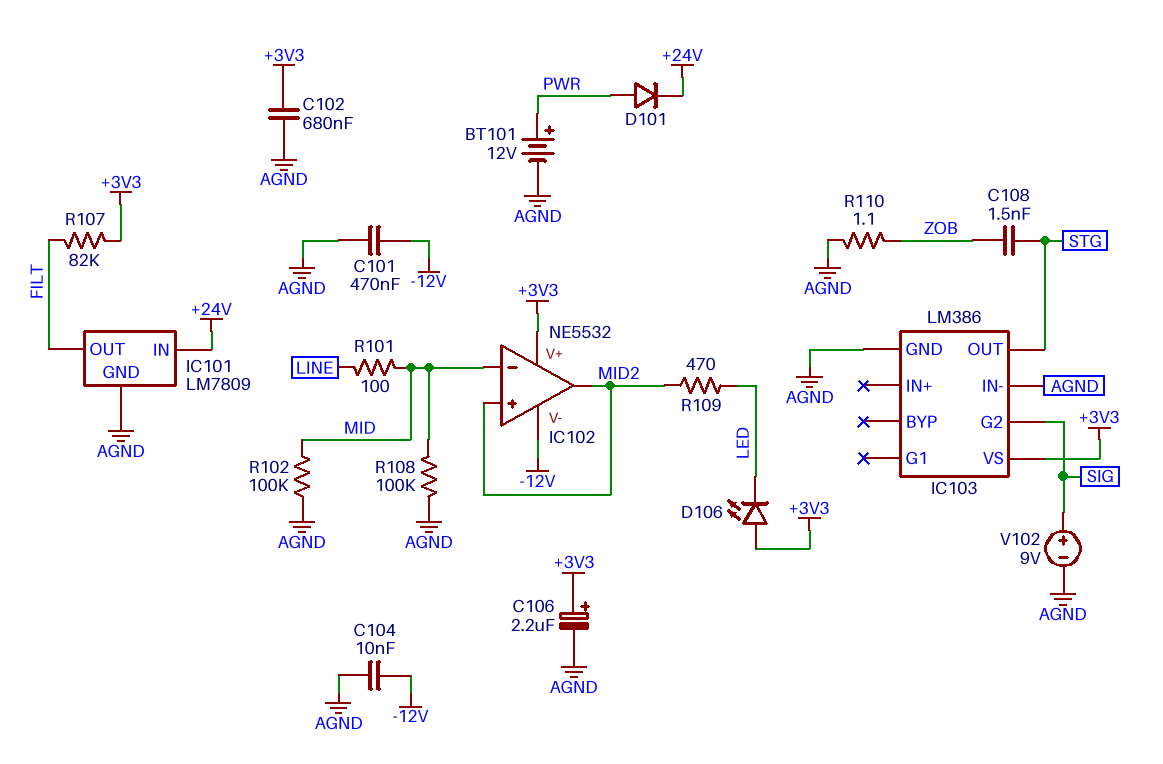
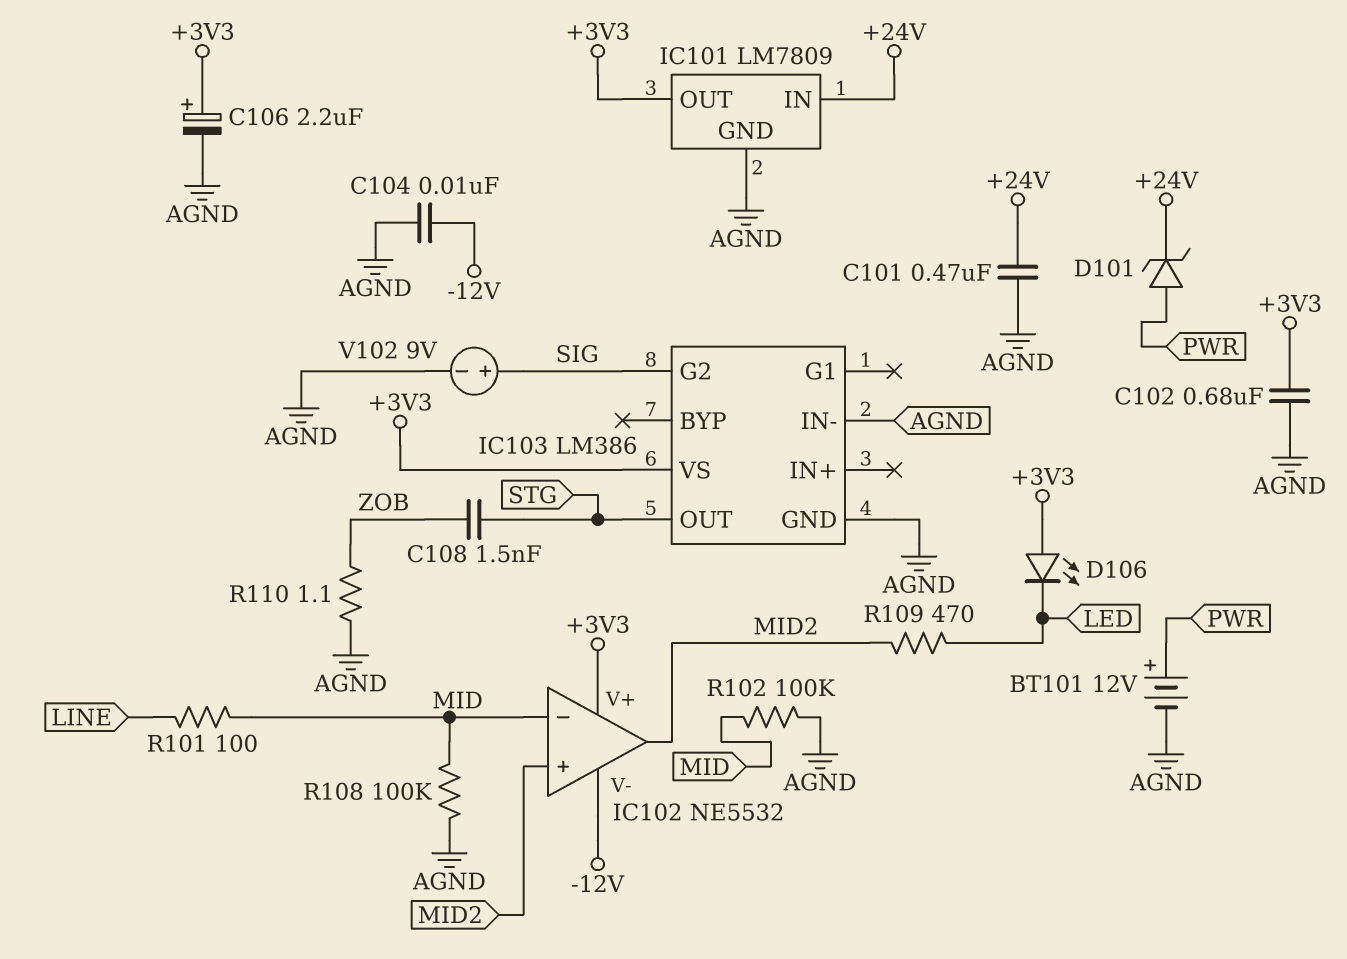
C101: 470nF (-12V, AGND) -> 470nF (+24V, AGND)
D101: diode (A PWR, K +24V) -> zener (A PWR, K +24V)
IC101 pin OUT: FILT -> +3V3
R107: 82k (+3V3, FILT) -> none

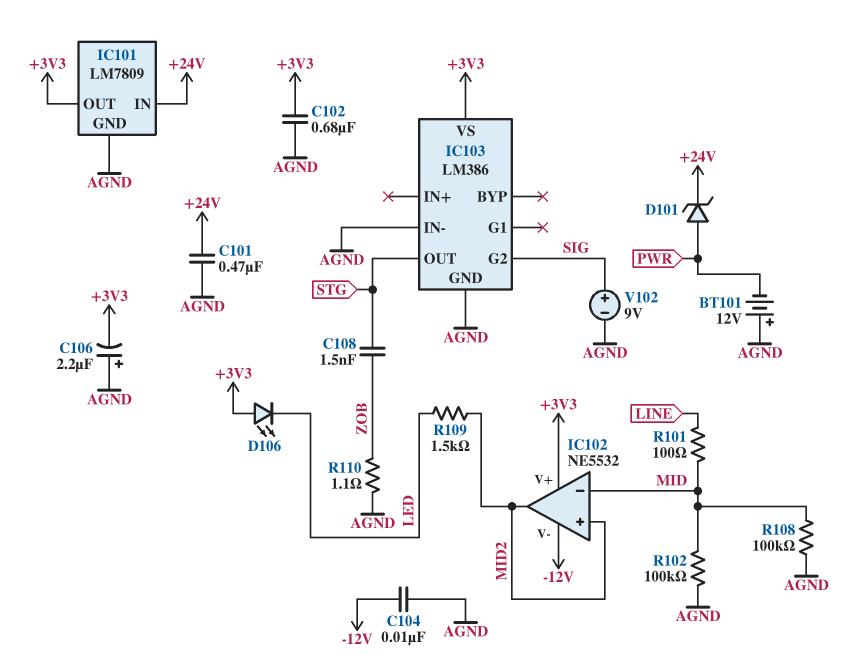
BT101: 12V (plus PWR, minus AGND) -> 12V (plus AGND, minus PWR)
C106: 2.2uF (plus +3V3, minus AGND) -> 2.2uF (plus AGND, minus +3V3)
R109: 470 (LED, MID2) -> 1.5k (LED, MID2)

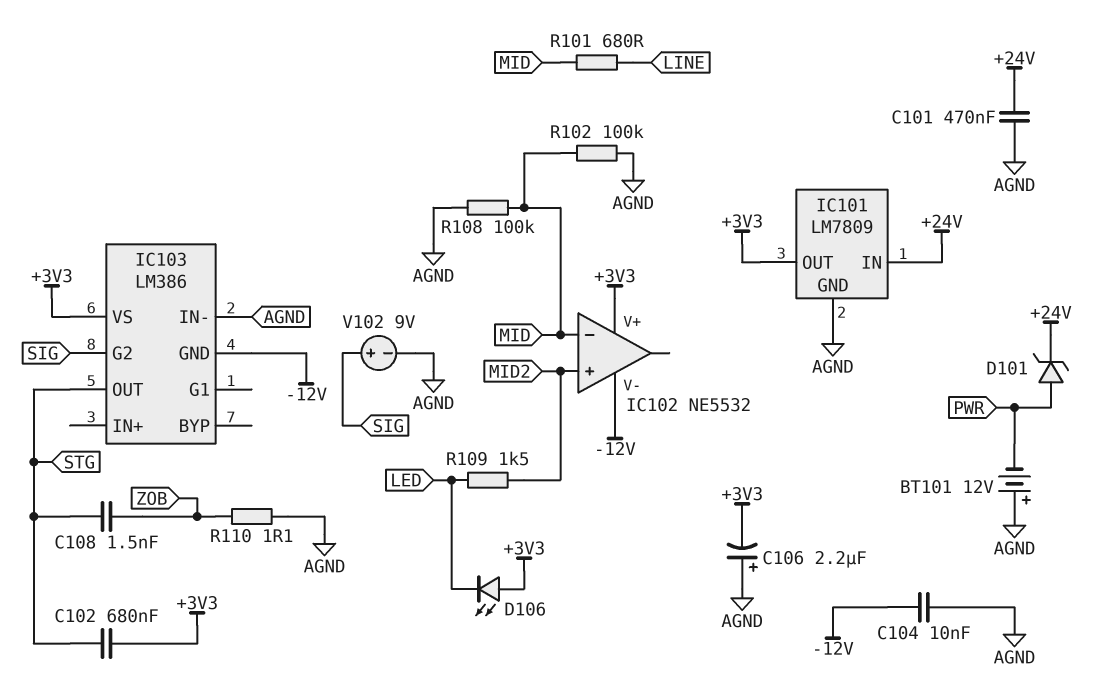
C102: 680nF (+3V3, AGND) -> 680nF (+3V3, STG)
IC102 pin out: MID2 -> none
IC103 pin GND: AGND -> -12V
R101: 100 (LINE, MID) -> 680 (LINE, MID)

